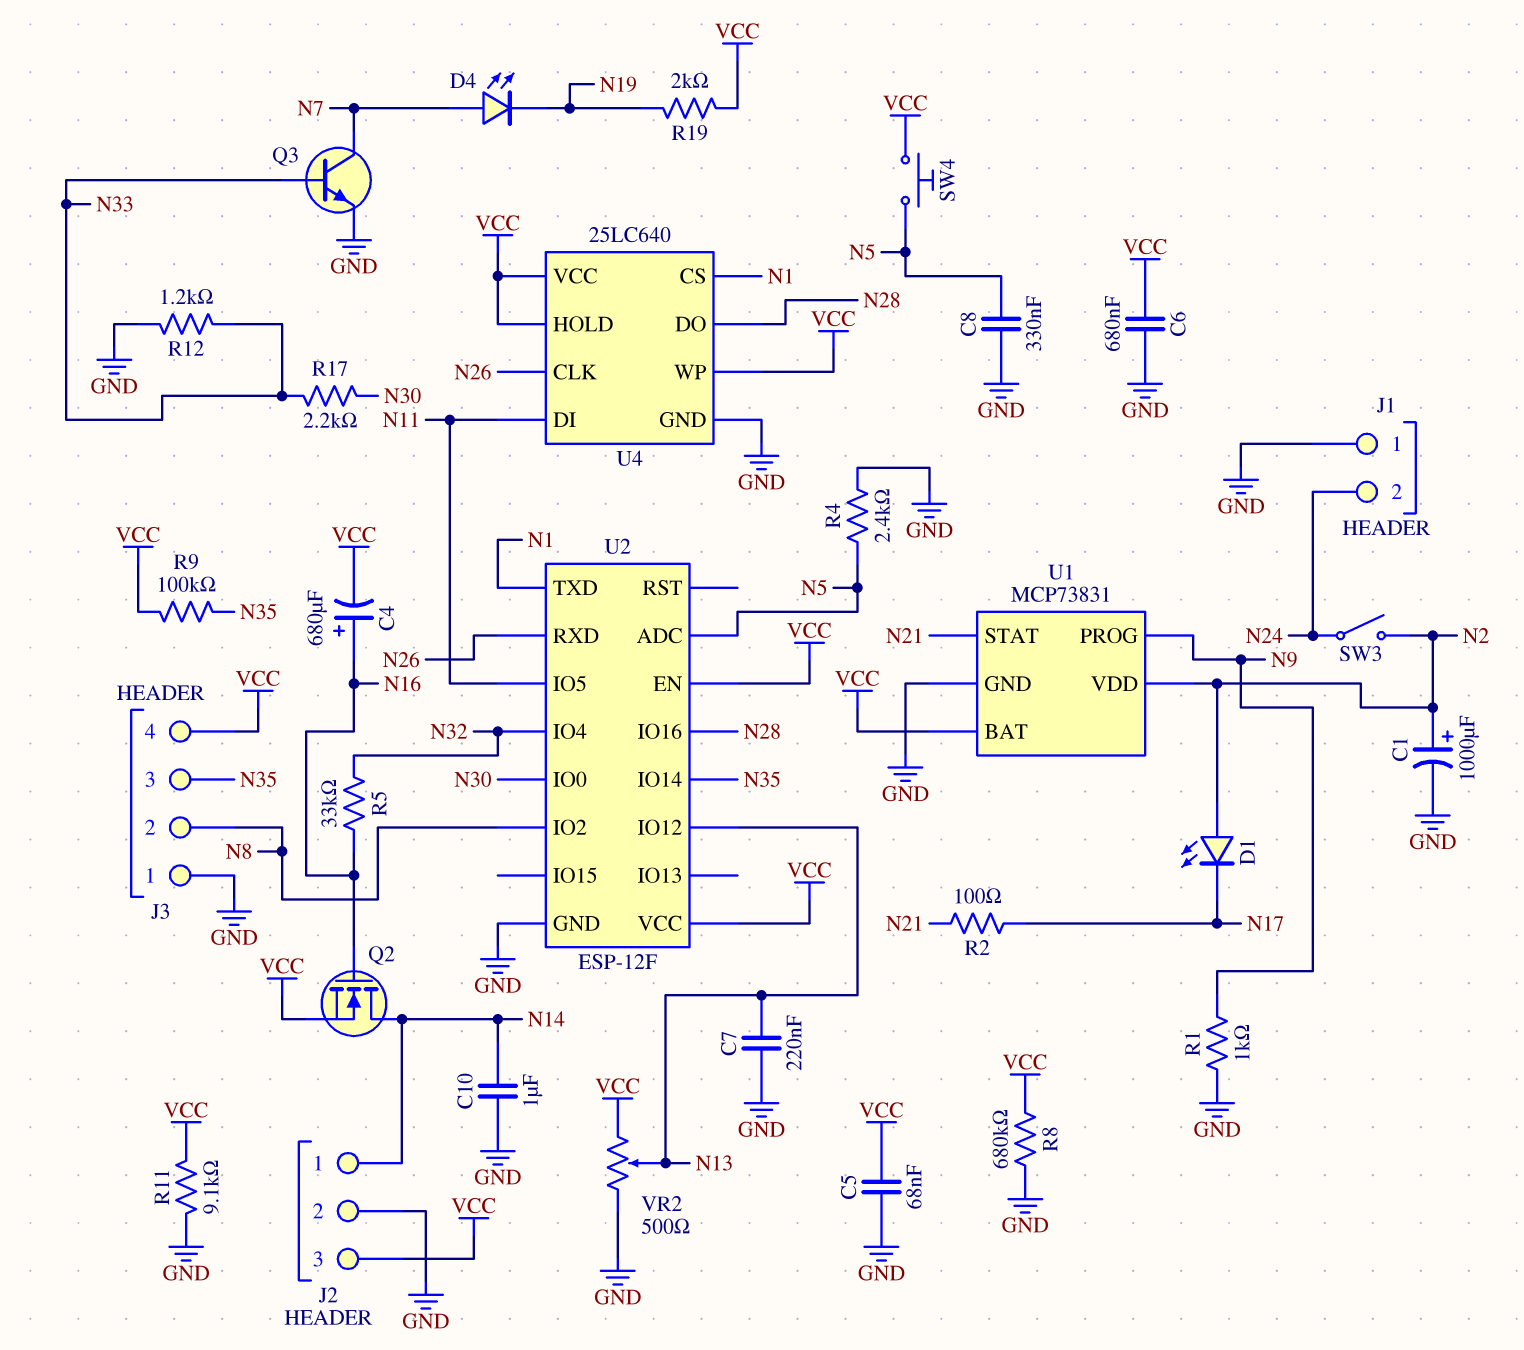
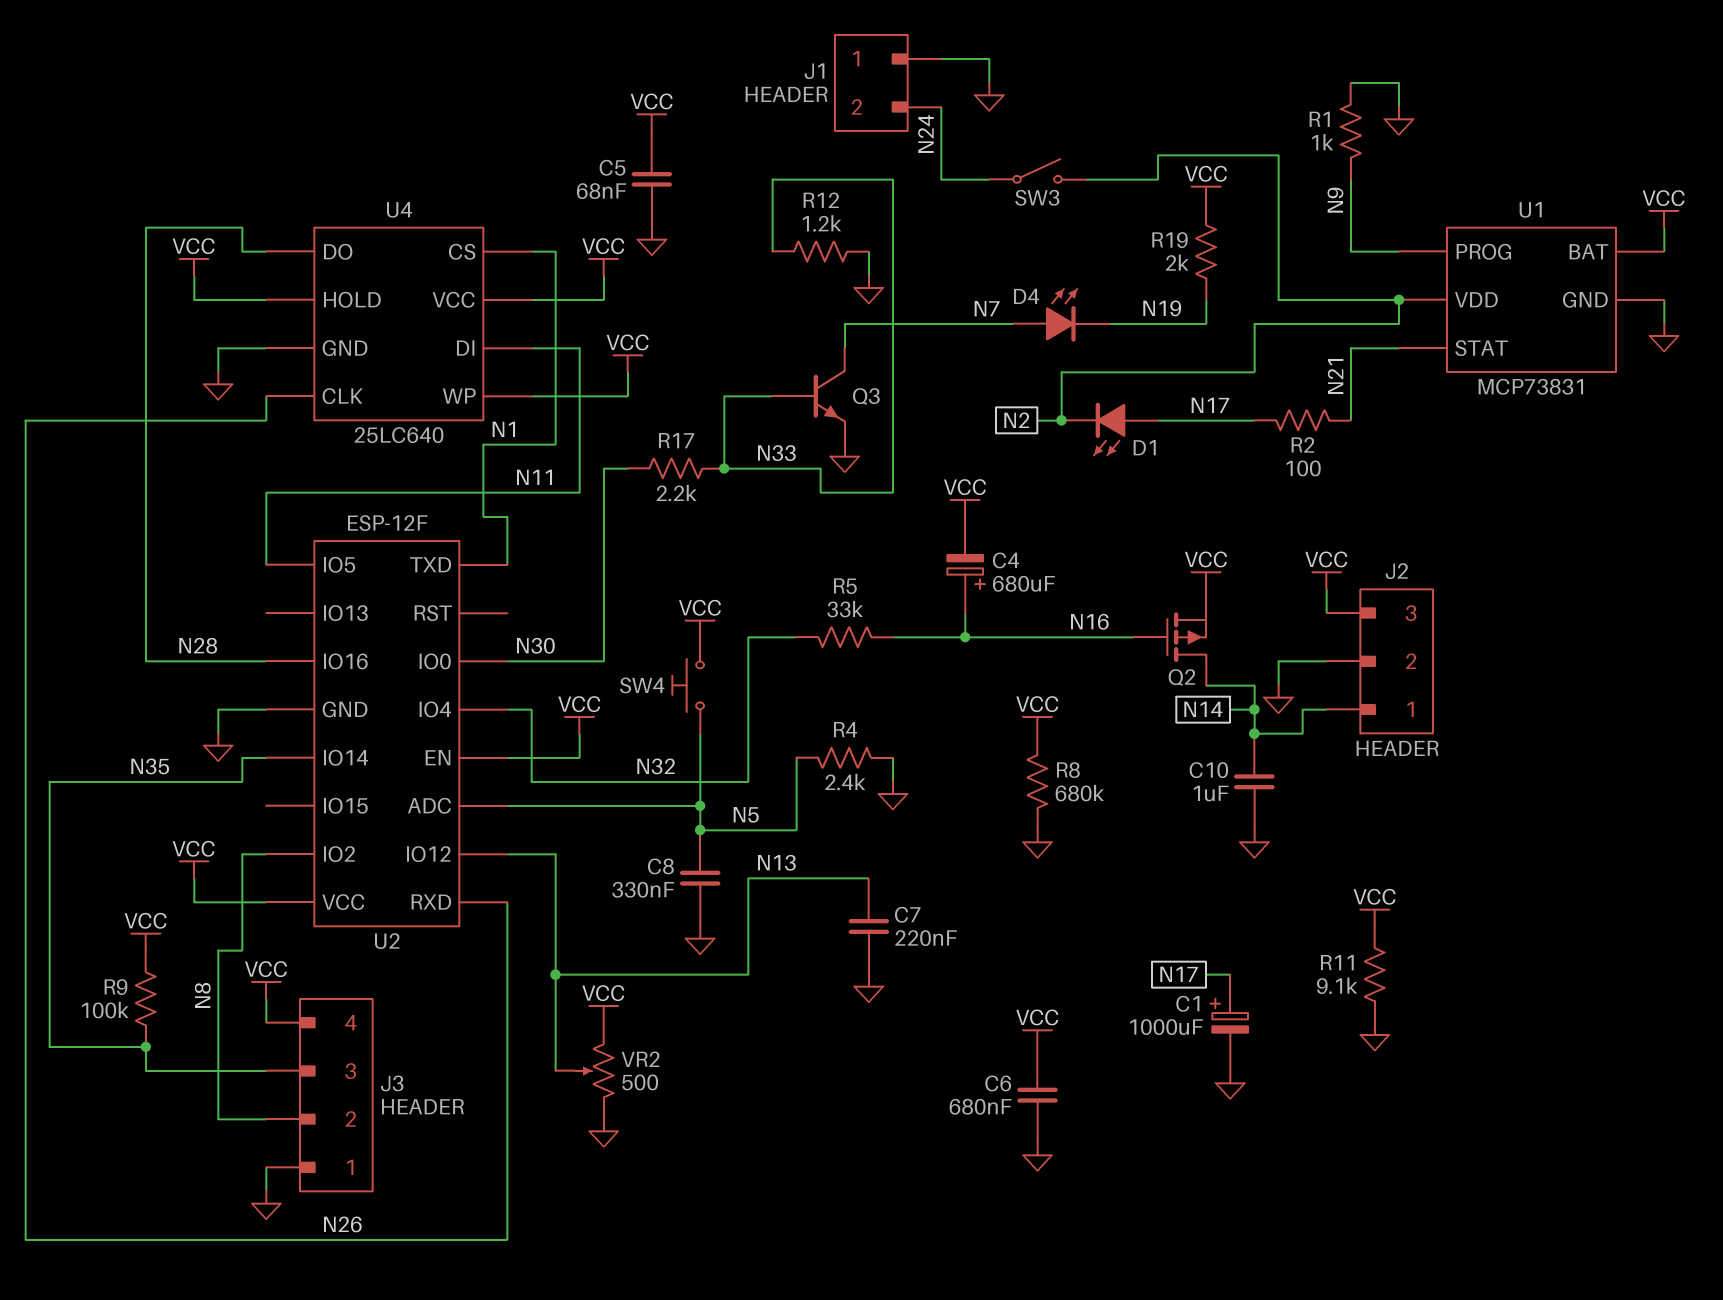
C1: 1000uF (plus N2, minus GND) -> 1000uF (plus N17, minus GND)
D1: LED (A N2, K N17) -> LED (A N17, K N2)
Q2: NMOS (G N16, D N14, S VCC) -> PMOS (G N16, D N14, S VCC)

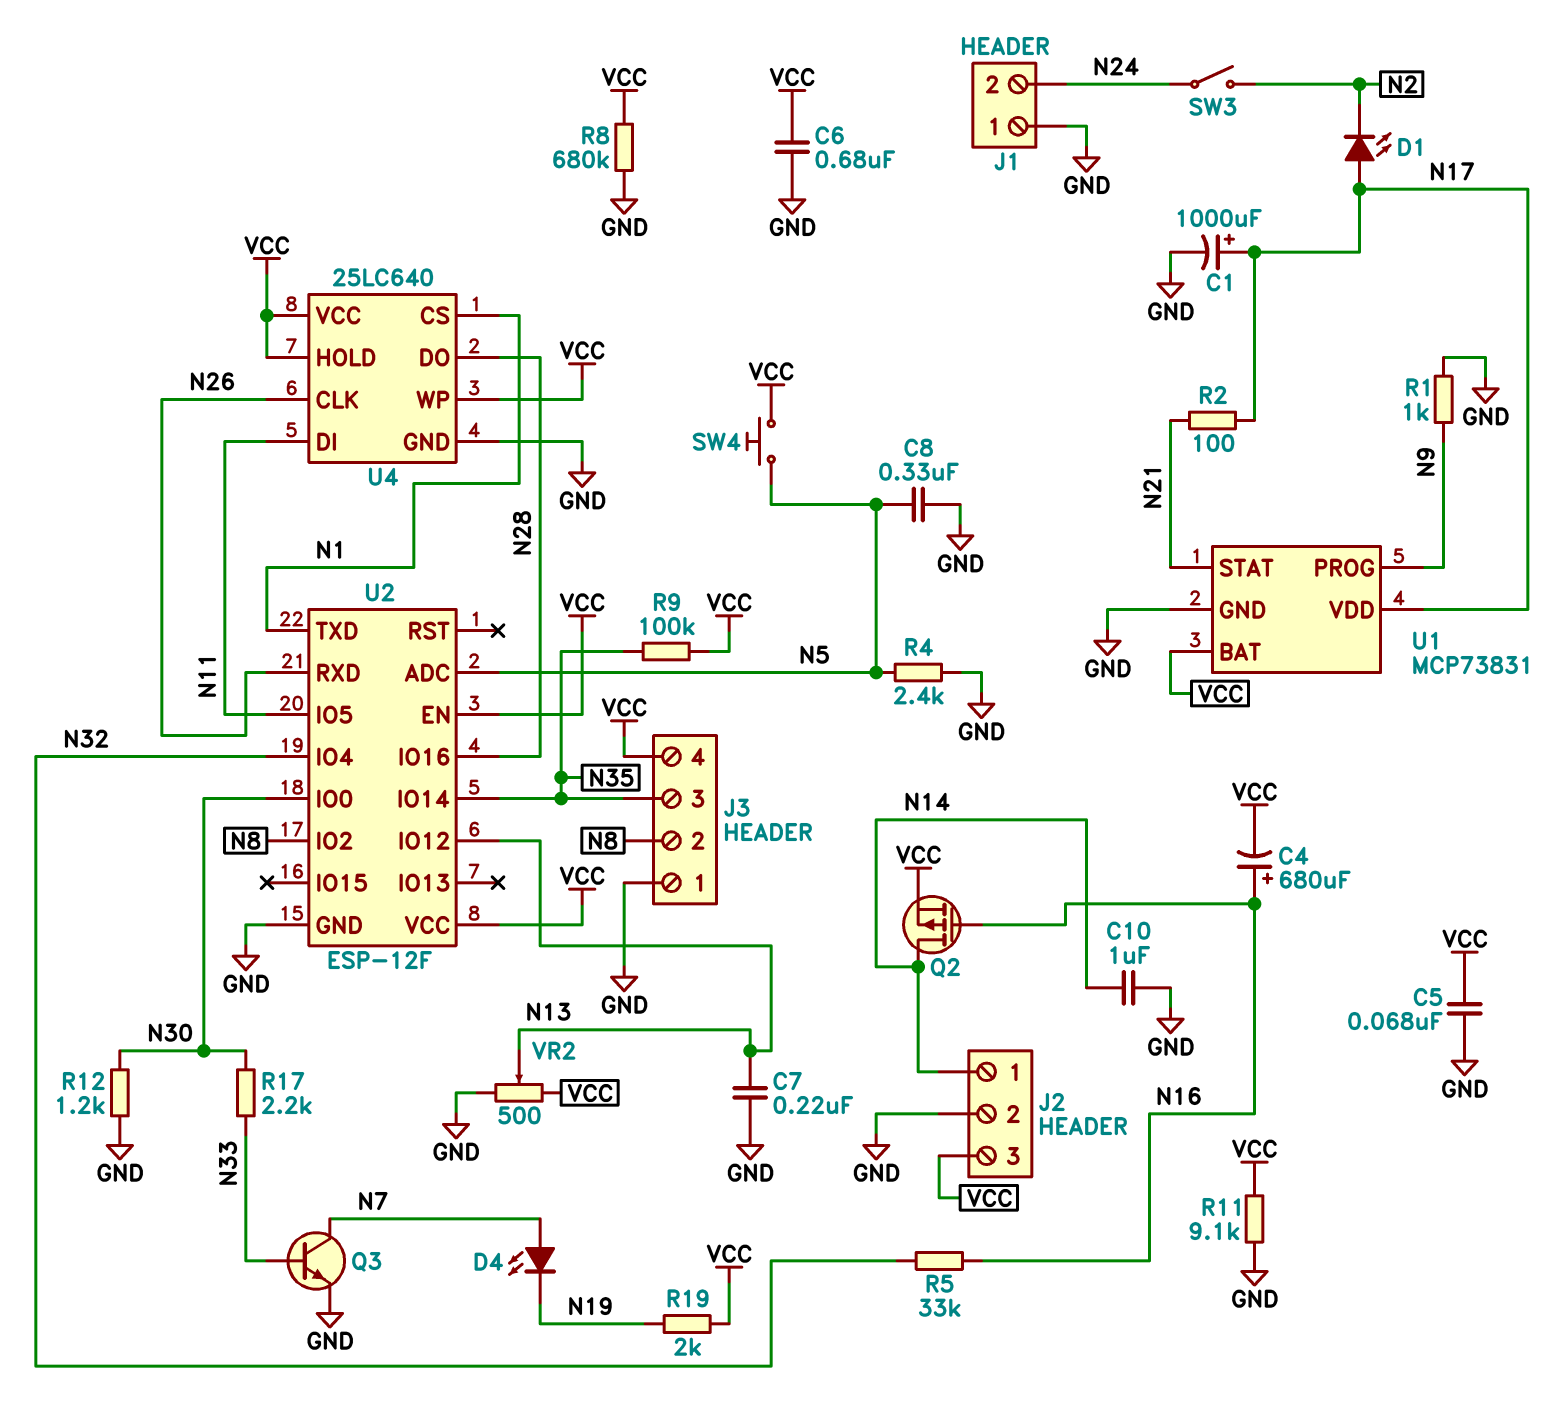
R12: 1.2k (GND, N33) -> 1.2k (GND, N30)
U1 pin VDD: N2 -> N17

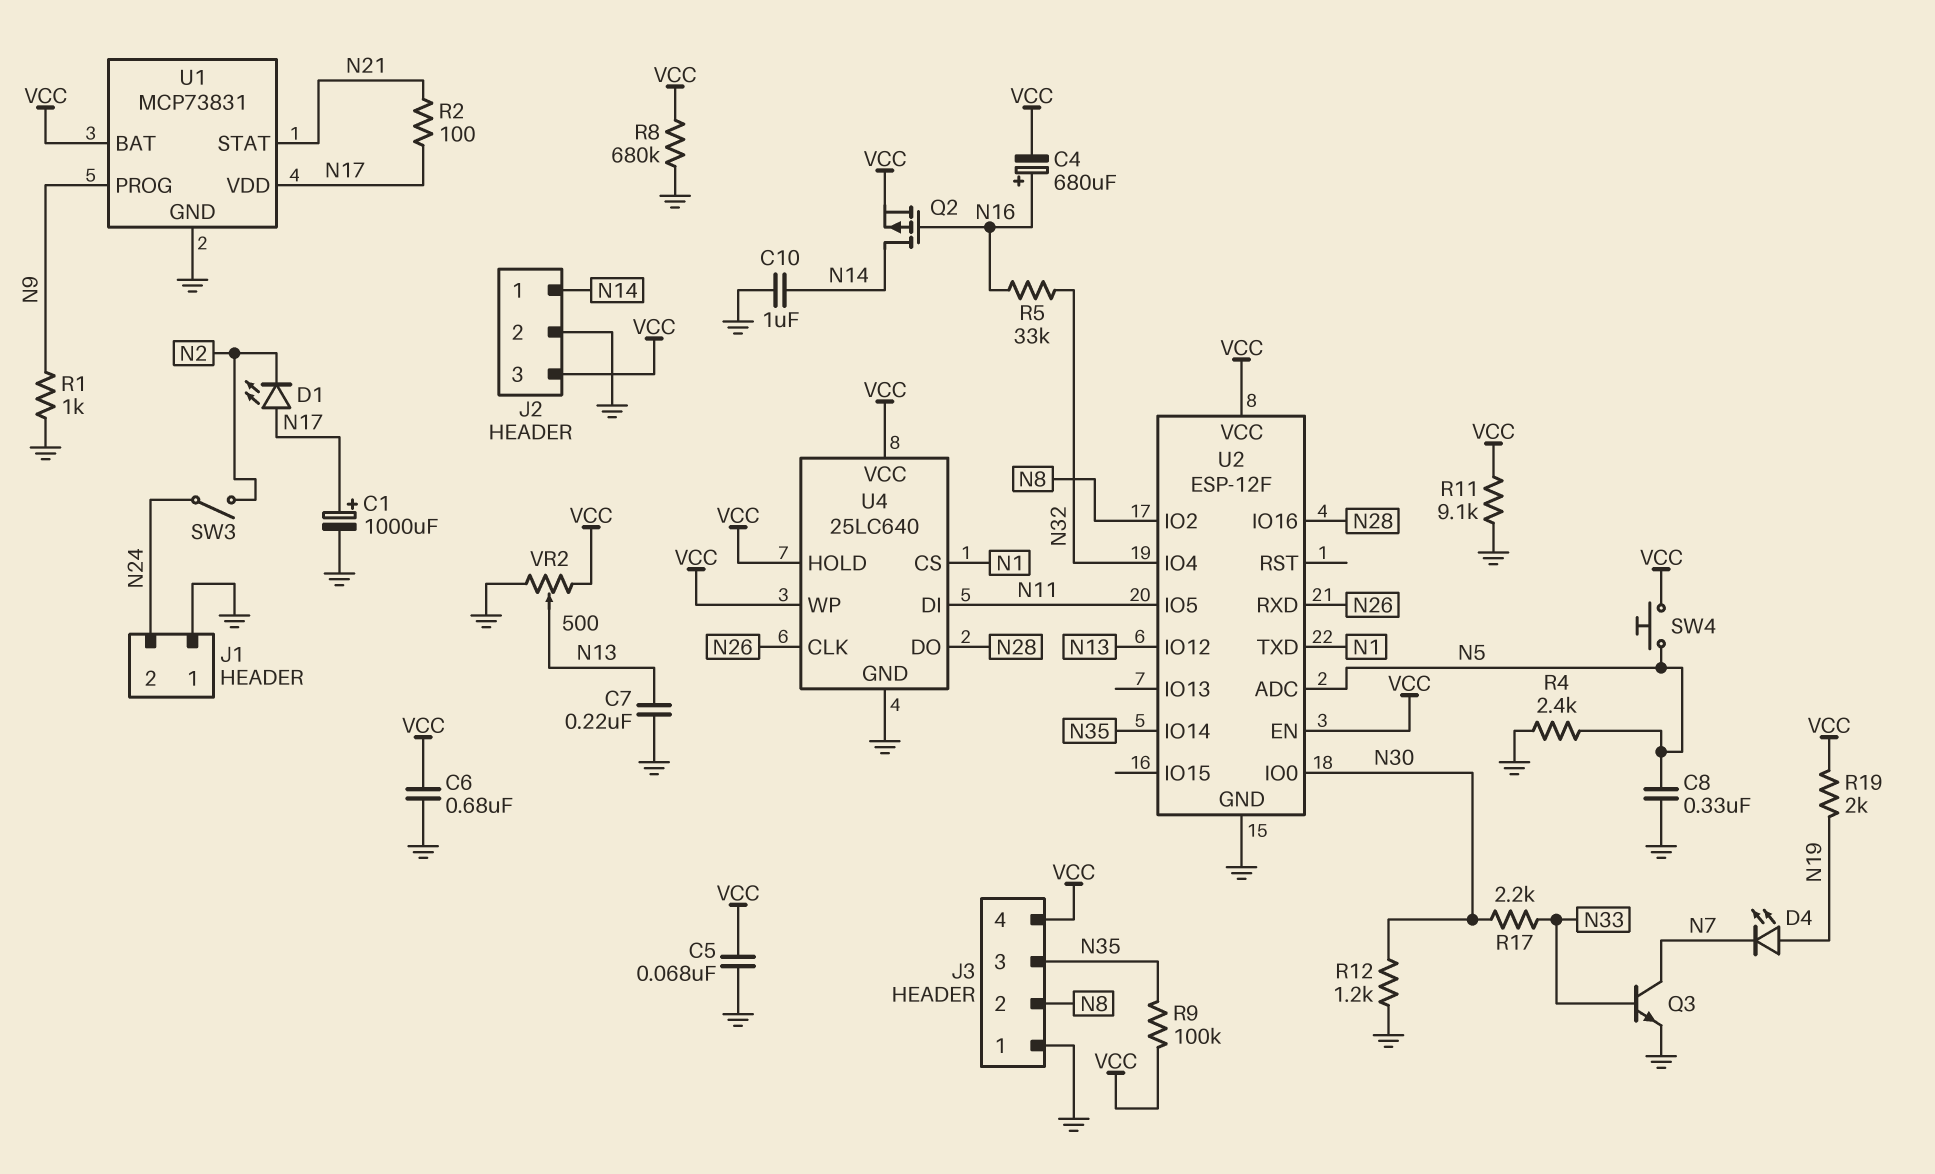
D4: LED (A N7, K N19) -> LED (A N19, K N7)

